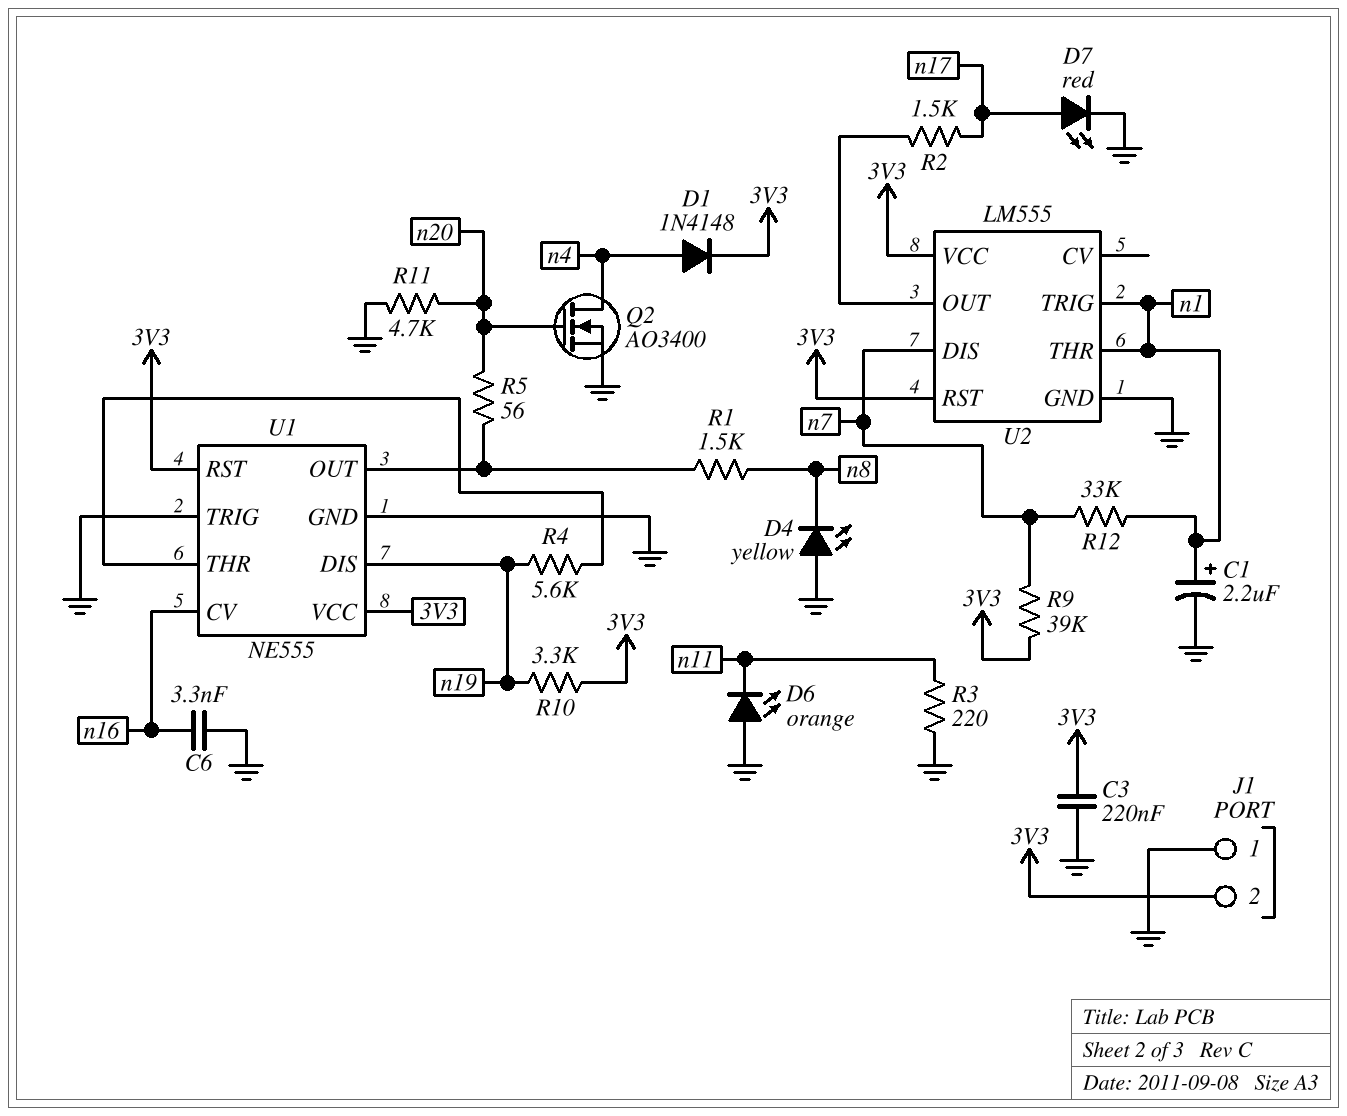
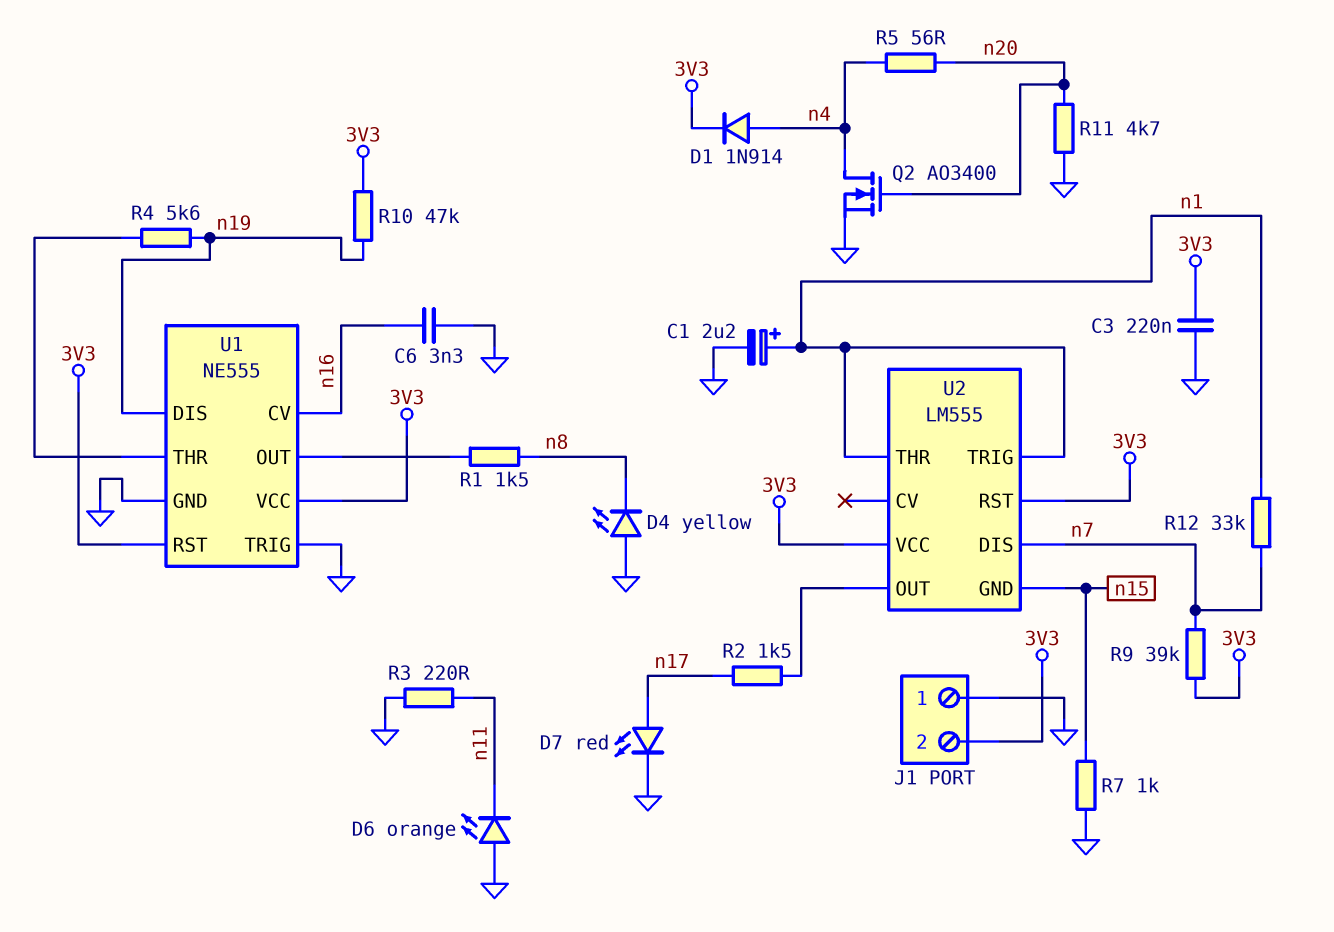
D1: diode 1N4148 (A n4, K 3V3) -> diode 1N914 (A n4, K 3V3)
R5: 56 (U1/OUT, n20) -> 56 (n4, n20)
R7: none -> 1k (GND, n15)
R10: 3.3k (3V3, n19) -> 47k (3V3, n19)
U2 pin GND: GND -> n15

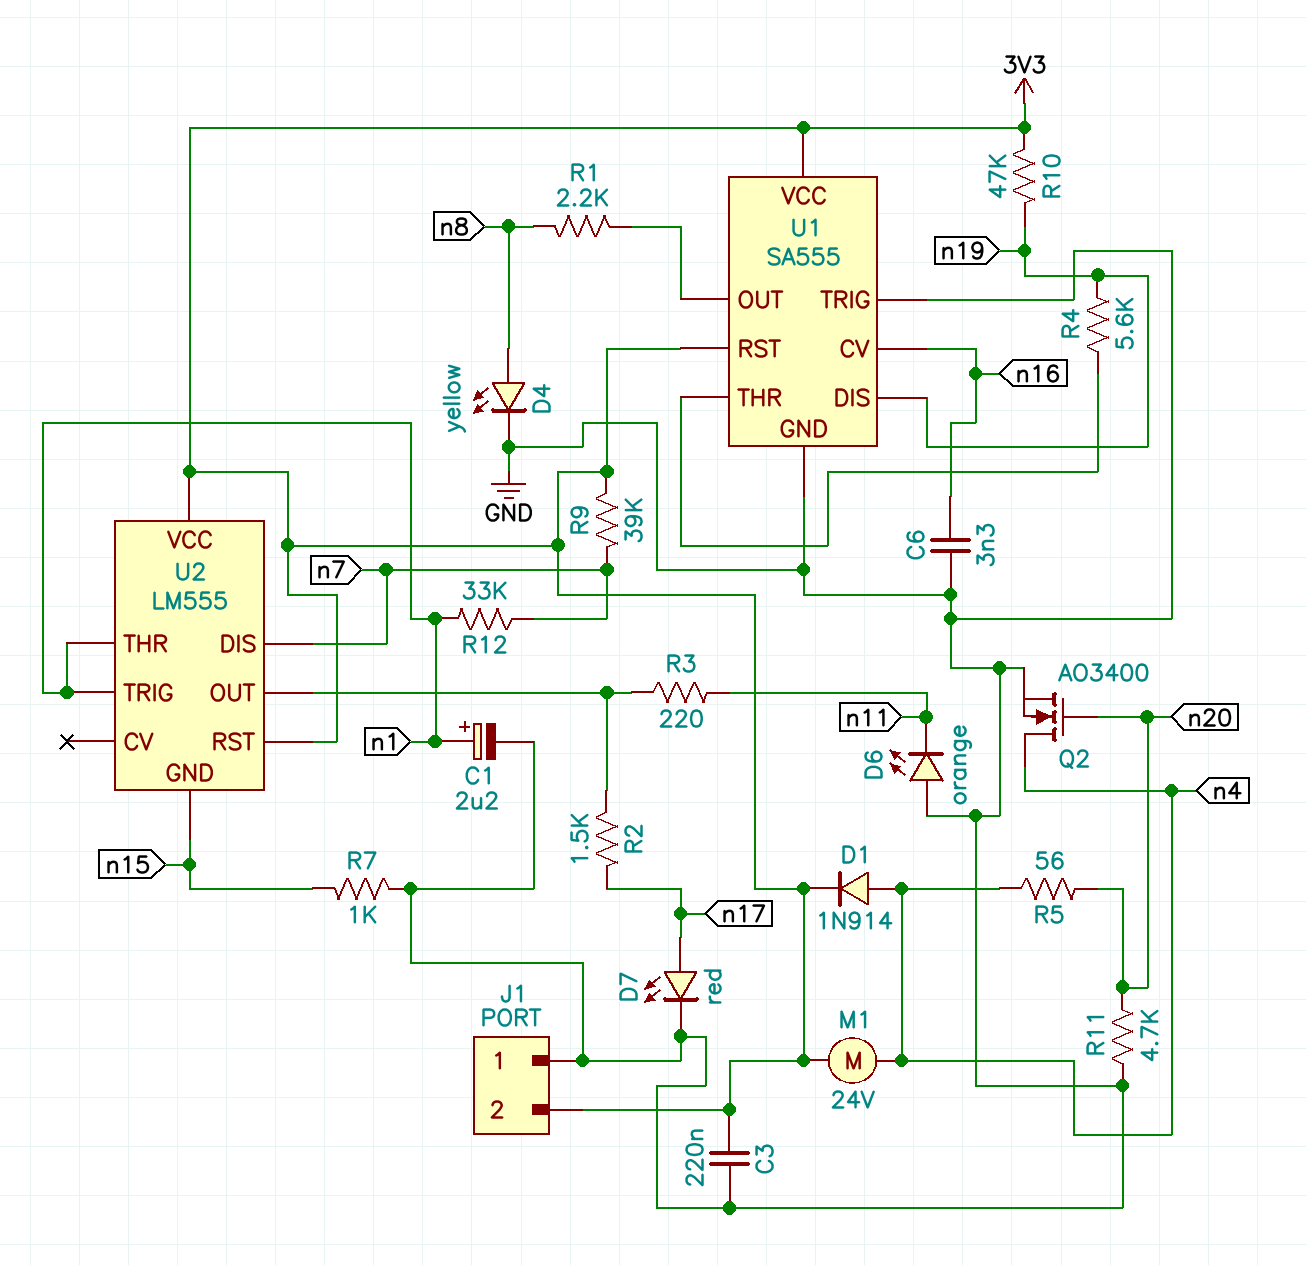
D4: LED yellow (A GND, K n8) -> LED yellow (A n8, K GND)
M1: none -> motor 24V (3V3, n4)
R1: 1.5k (U1/OUT, n8) -> 2.2k (U1/OUT, n8)
R3: 220 (GND, n11) -> 220 (U2/OUT, n11)
U1: NE555 -> SA555

